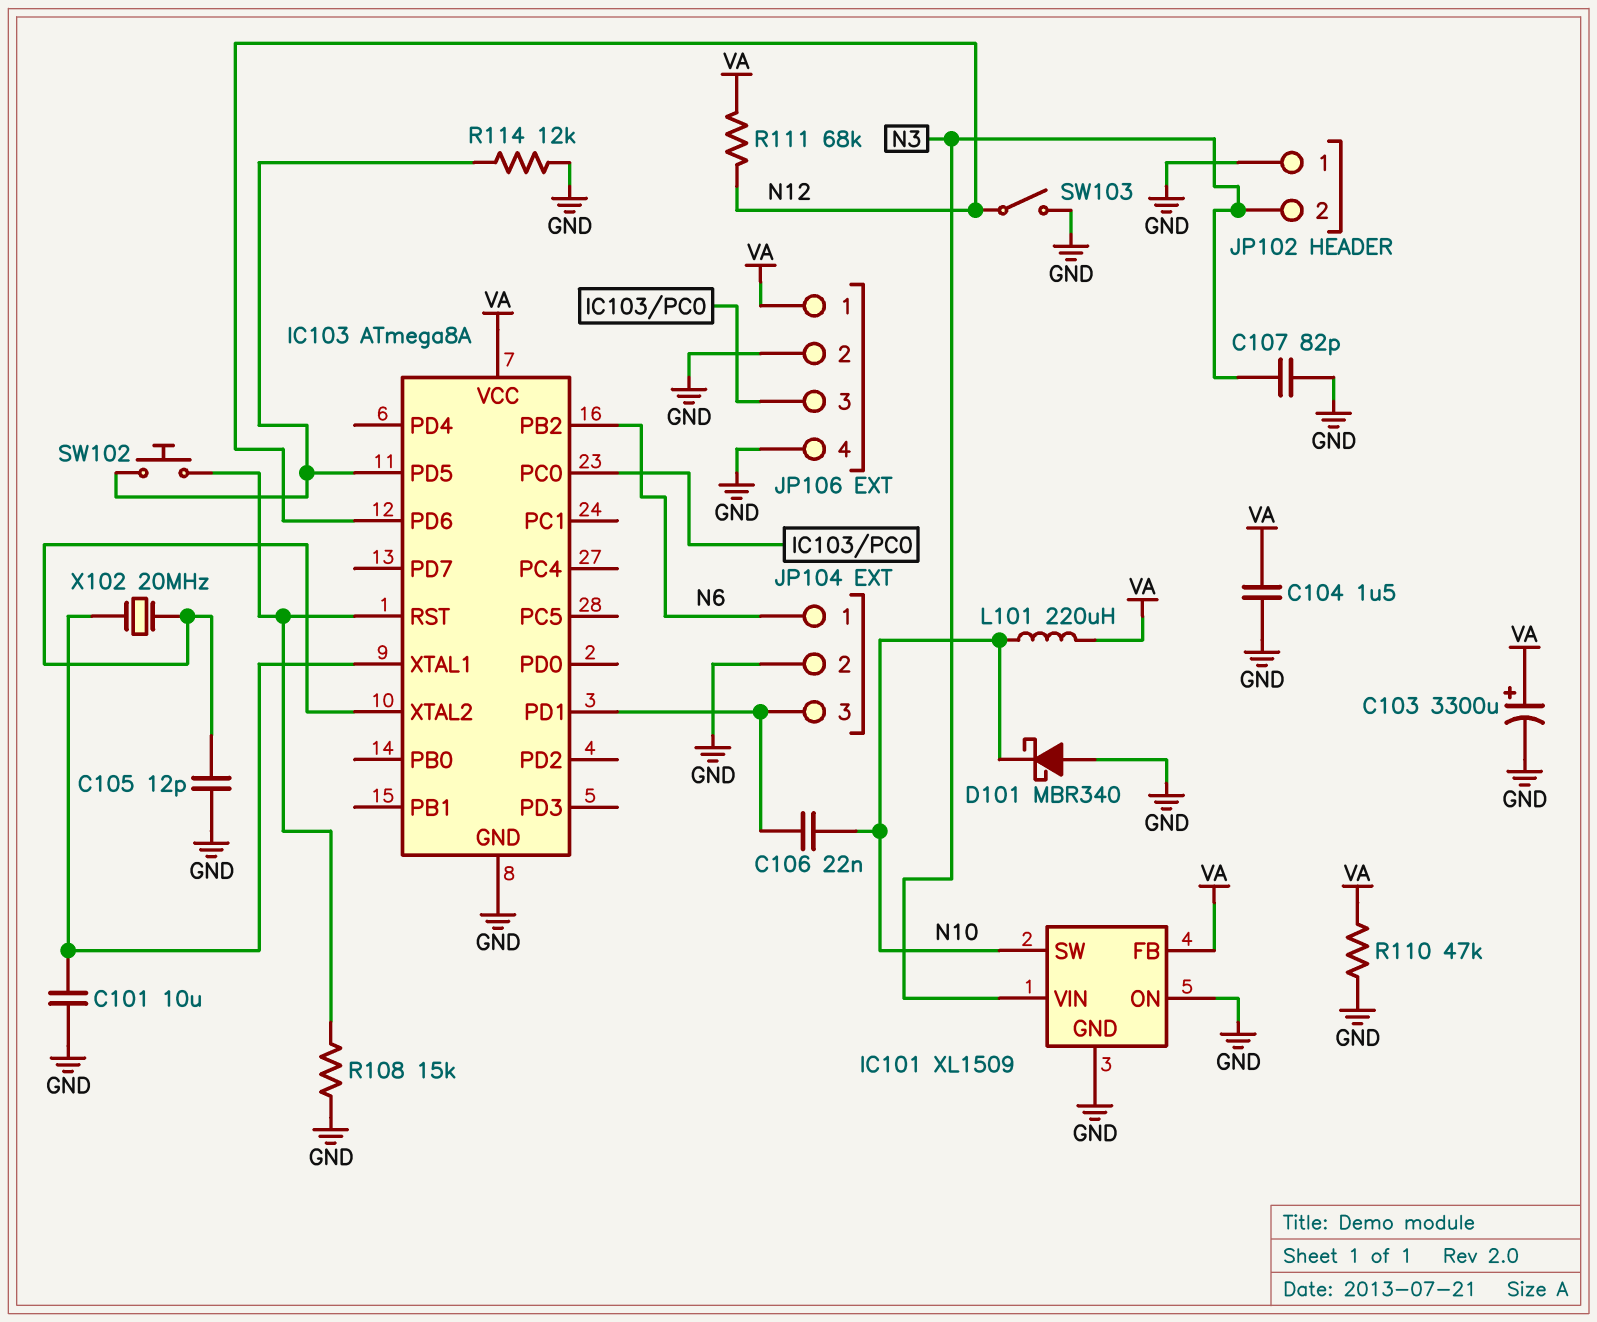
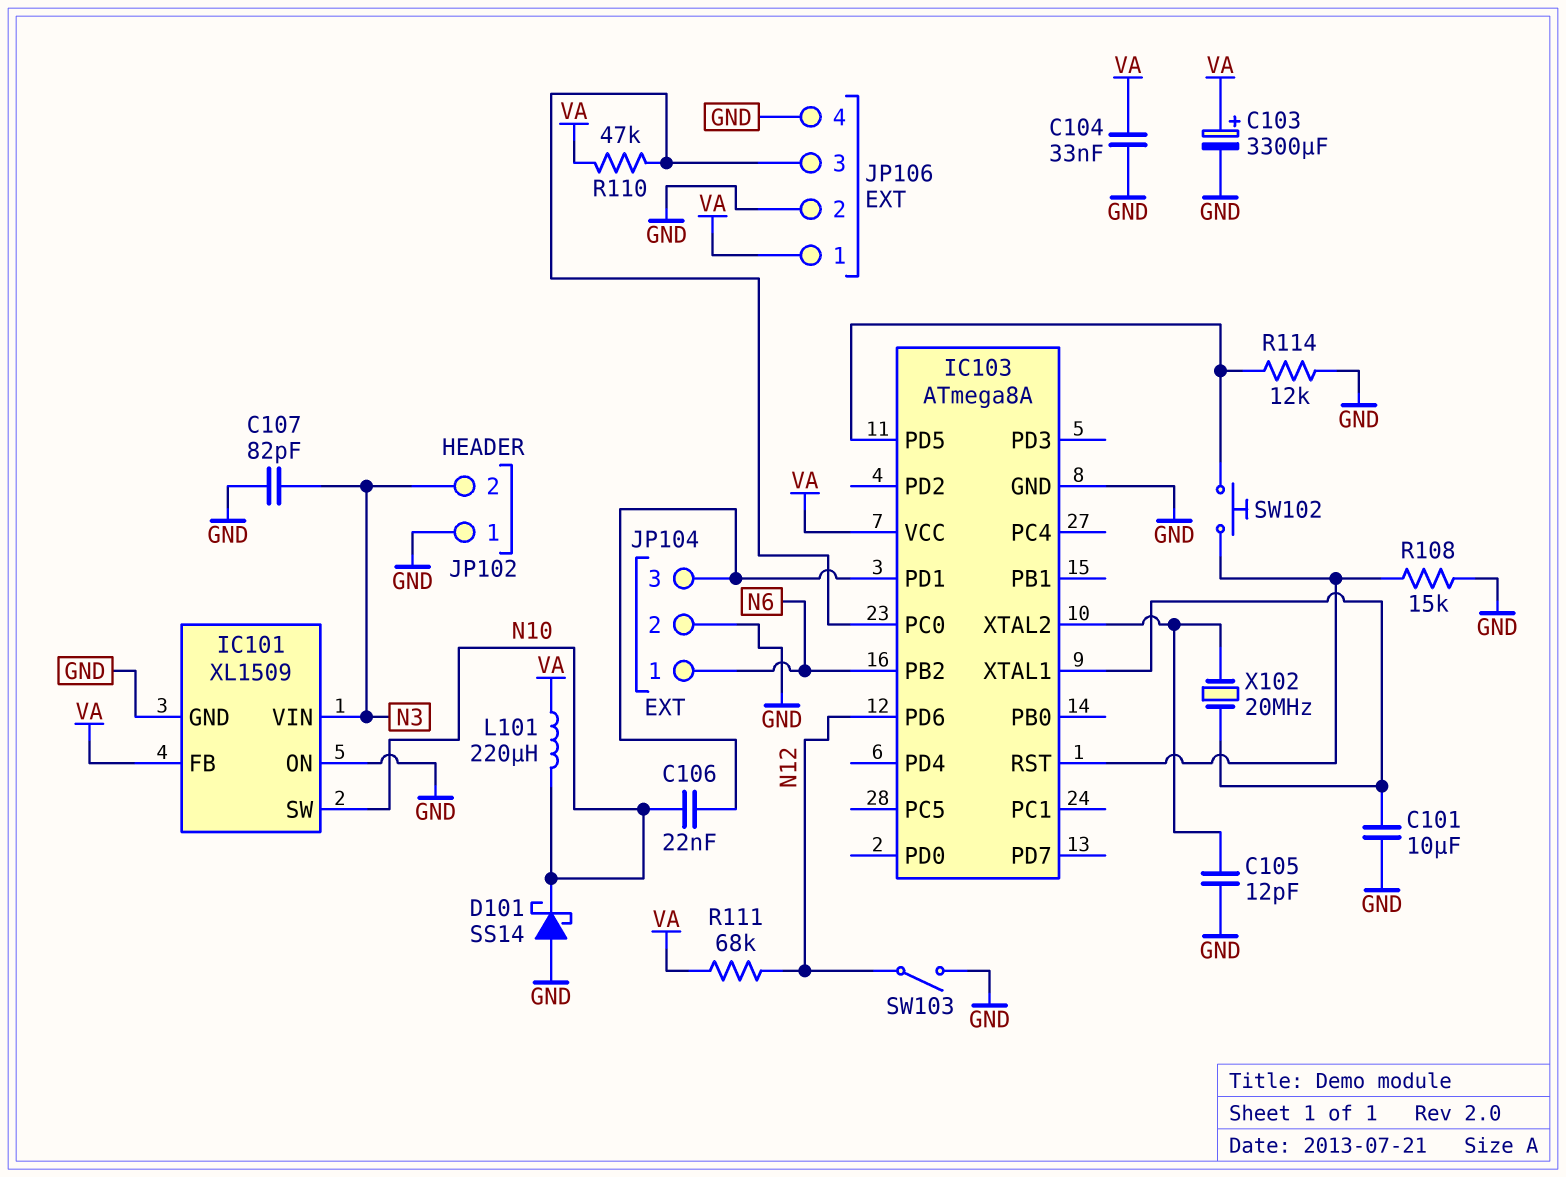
C104: 1.5uF (GND, VA) -> 33nF (GND, VA)
D101: schottky MBR340 (A GND, K N10) -> schottky SS14 (A GND, K N10)
R110: 47k (GND, VA) -> 47k (IC103/PC0, VA)

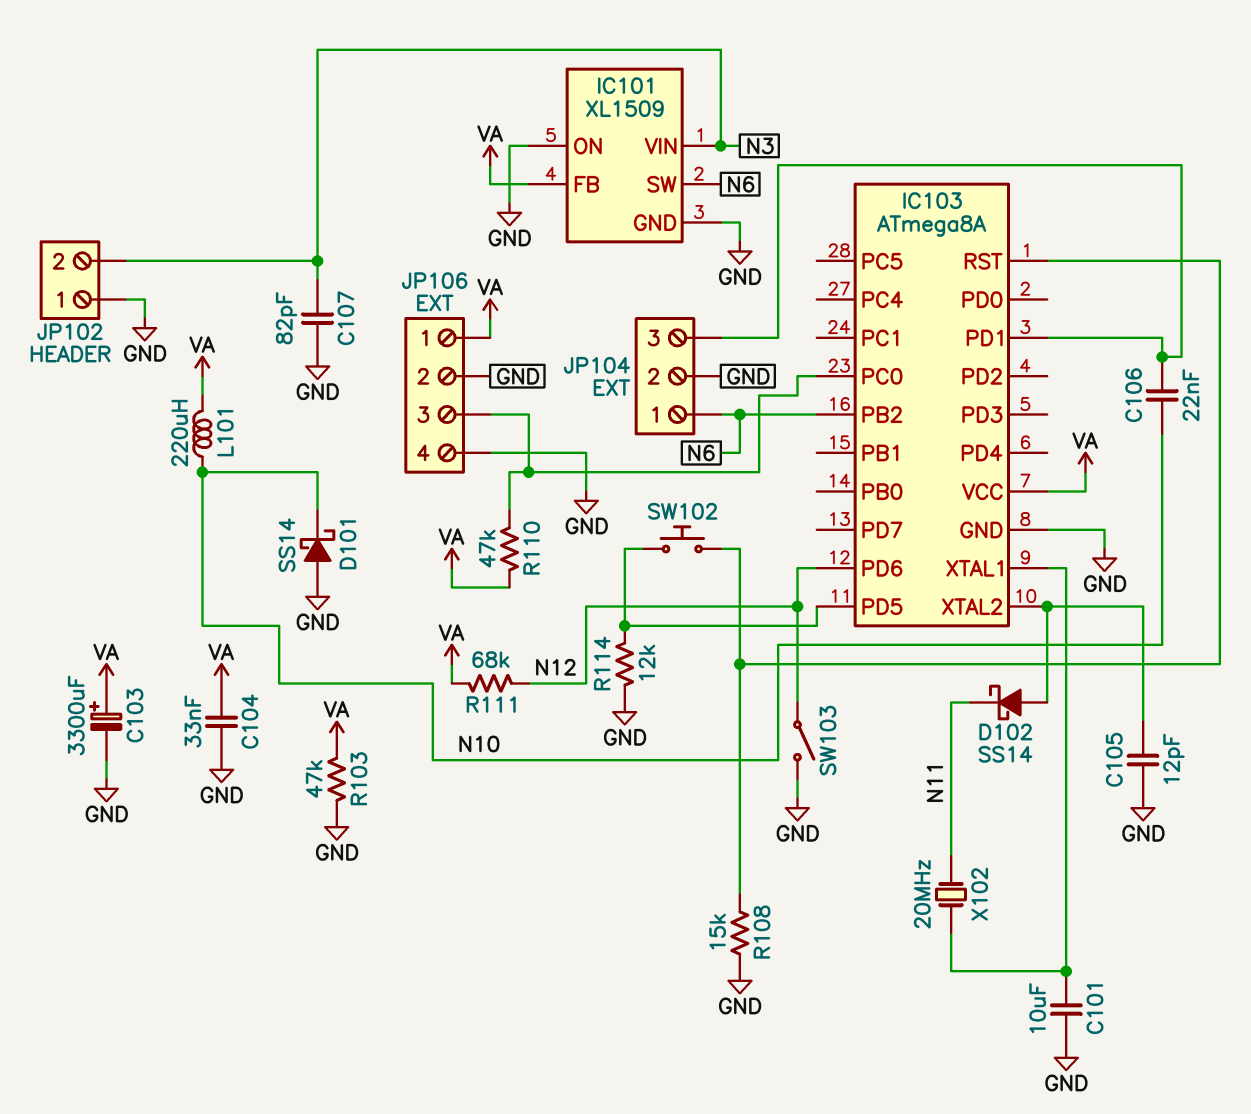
D102: none -> schottky SS14 (A IC103/XTAL2, K N11)
IC101 pin SW: N10 -> N6
R103: none -> 47k (GND, VA)
X102: 20MHz (IC103/XTAL1, IC103/XTAL2) -> 20MHz (IC103/XTAL1, N11)

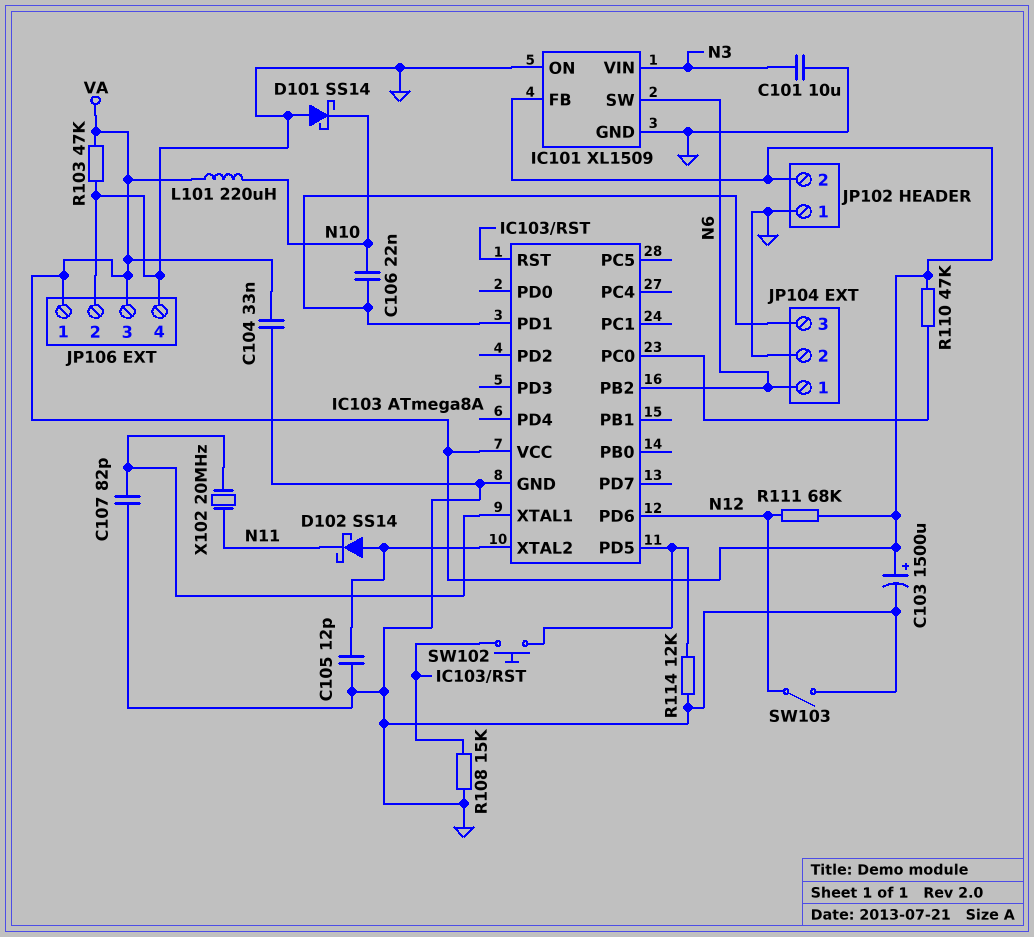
C101: 10uF (GND, IC103/XTAL1) -> 10uF (GND, N3)
C103: 3300uF (plus VA, minus GND) -> 1500uF (plus VA, minus GND)
C107: 82pF (GND, N3) -> 82pF (GND, IC103/XTAL1)
JP102 pin 2: N3 -> VA
JP106 pin 3: IC103/PC0 -> VA

